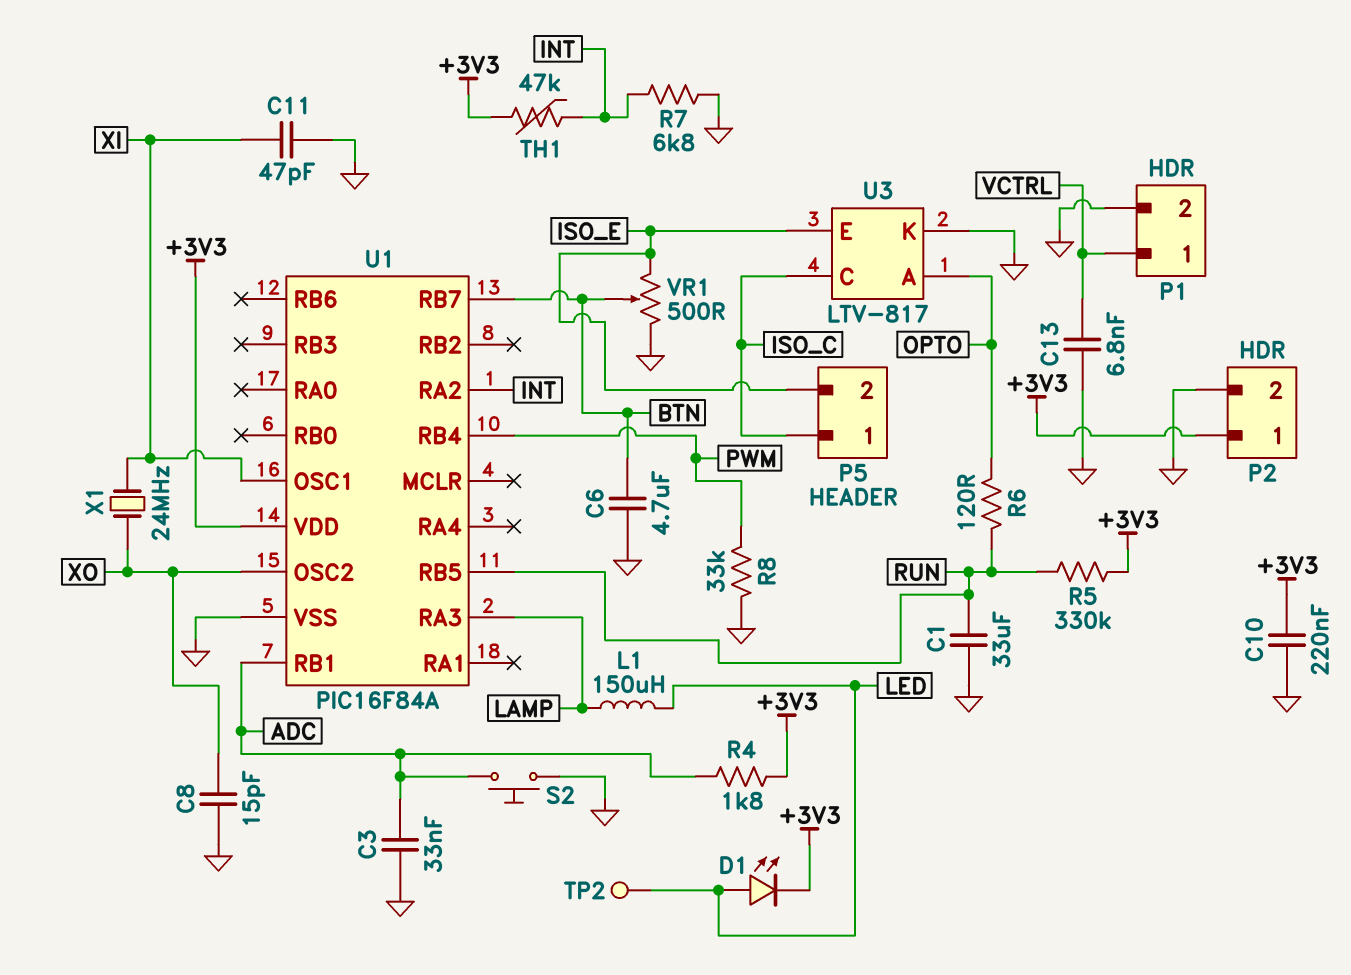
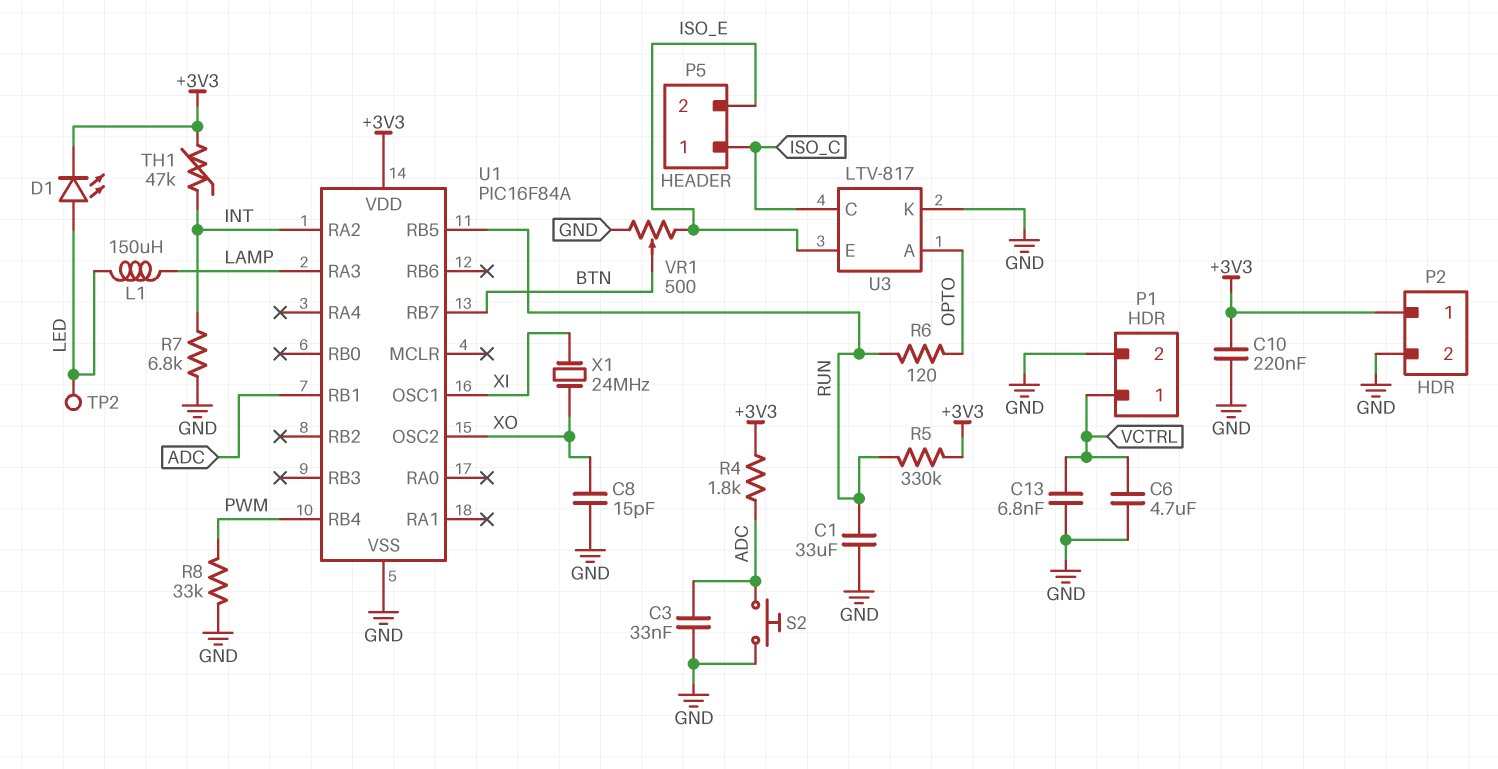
C6: 4.7uF (BTN, GND) -> 4.7uF (GND, VCTRL)
C11: 47pF (GND, XI) -> none

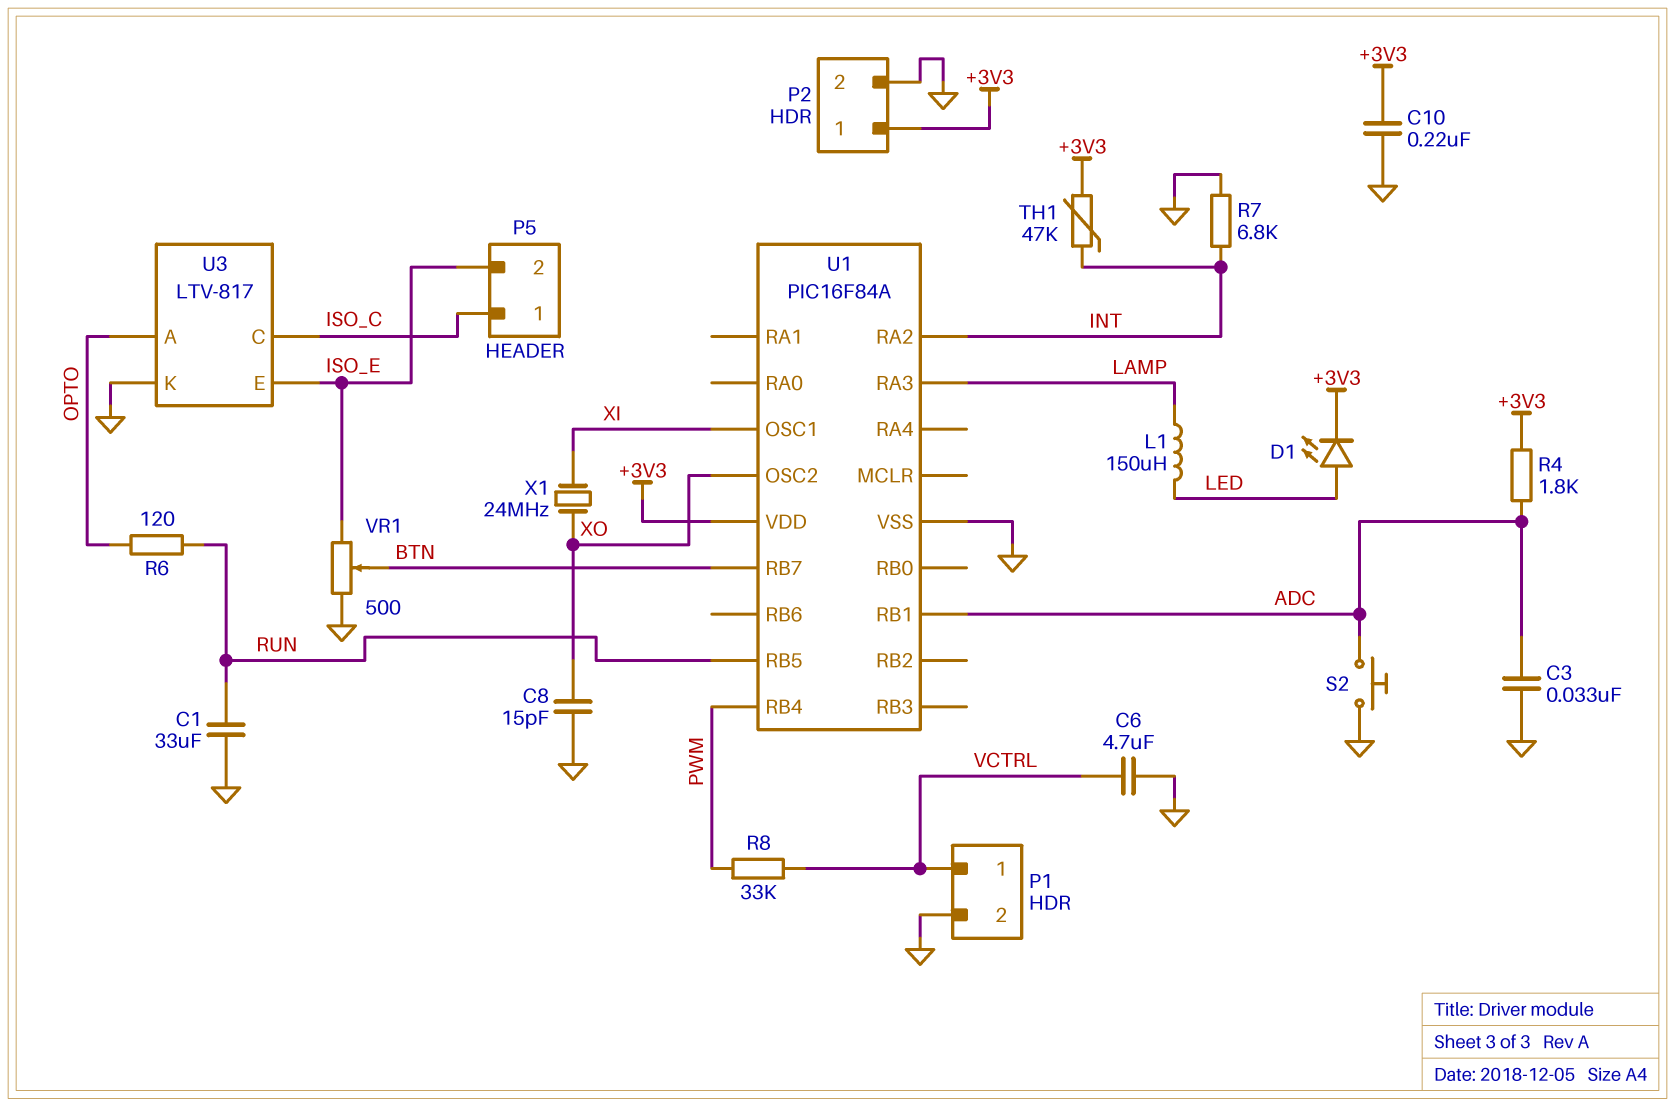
C13: 6.8nF (GND, VCTRL) -> none
R5: 330k (+3V3, RUN) -> none
R8: 33k (GND, PWM) -> 33k (PWM, VCTRL)
TP2: test point (LED) -> none

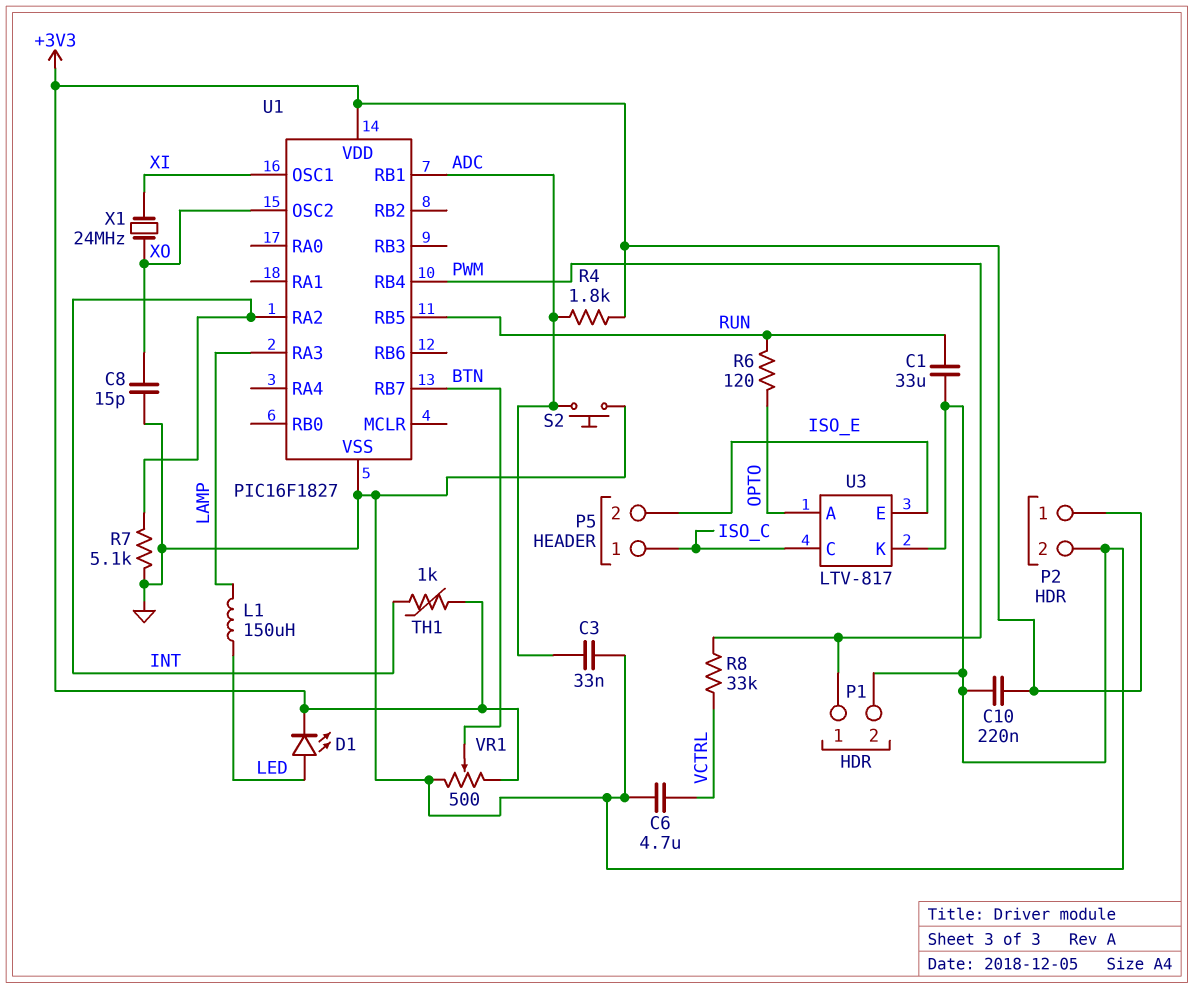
P1 pin 1: VCTRL -> PWM
R7: 6.8k (GND, INT) -> 5.1k (GND, INT)
TH1: 47k (+3V3, INT) -> 1k (+3V3, INT)
U1: PIC16F84A -> PIC16F1827
VR1: 500 (GND, ISO_E, wiper BTN) -> 500 (+3V3, GND, wiper BTN)

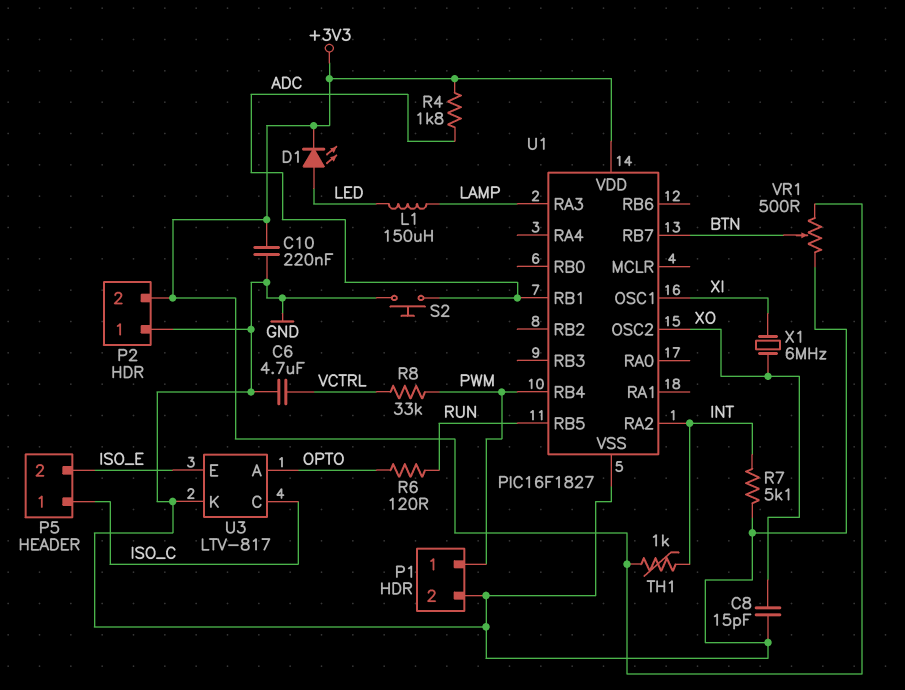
C1: 33uF (GND, RUN) -> none
C3: 33nF (ADC, GND) -> none
P2 pin 1: +3V3 -> GND
P2 pin 2: GND -> +3V3
X1: 24MHz (XI, XO) -> 6MHz (XI, XO)

